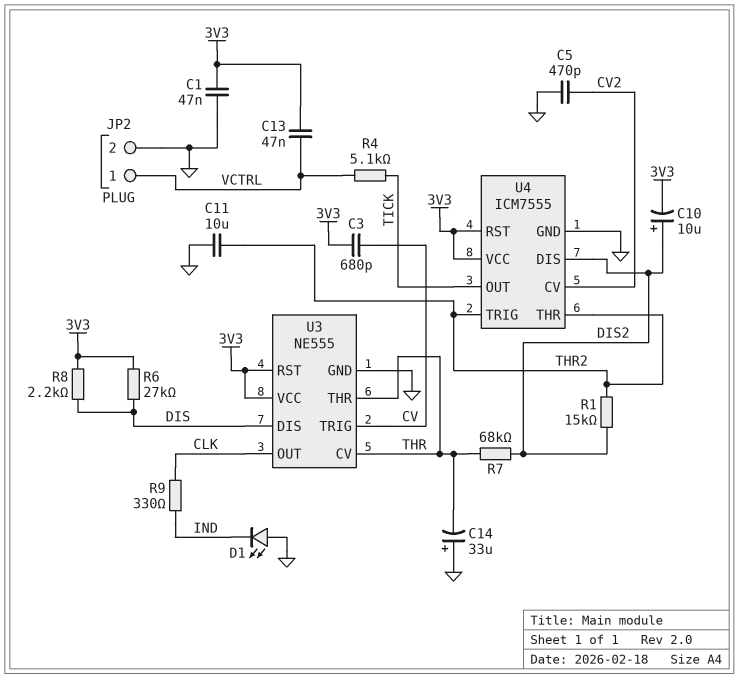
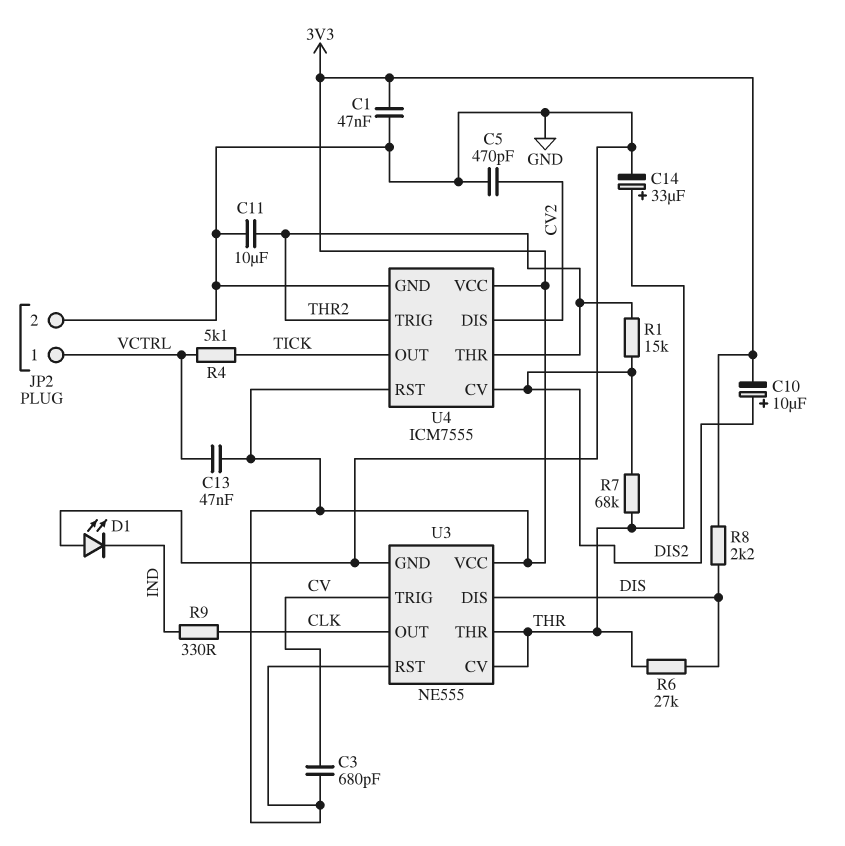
C14: 33uF (plus GND, minus THR) -> 33uF (plus THR, minus GND)
R6: 27k (3V3, DIS) -> 27k (DIS, THR)
U4 pin CV: CV2 -> DIS2
U4 pin DIS: DIS2 -> CV2

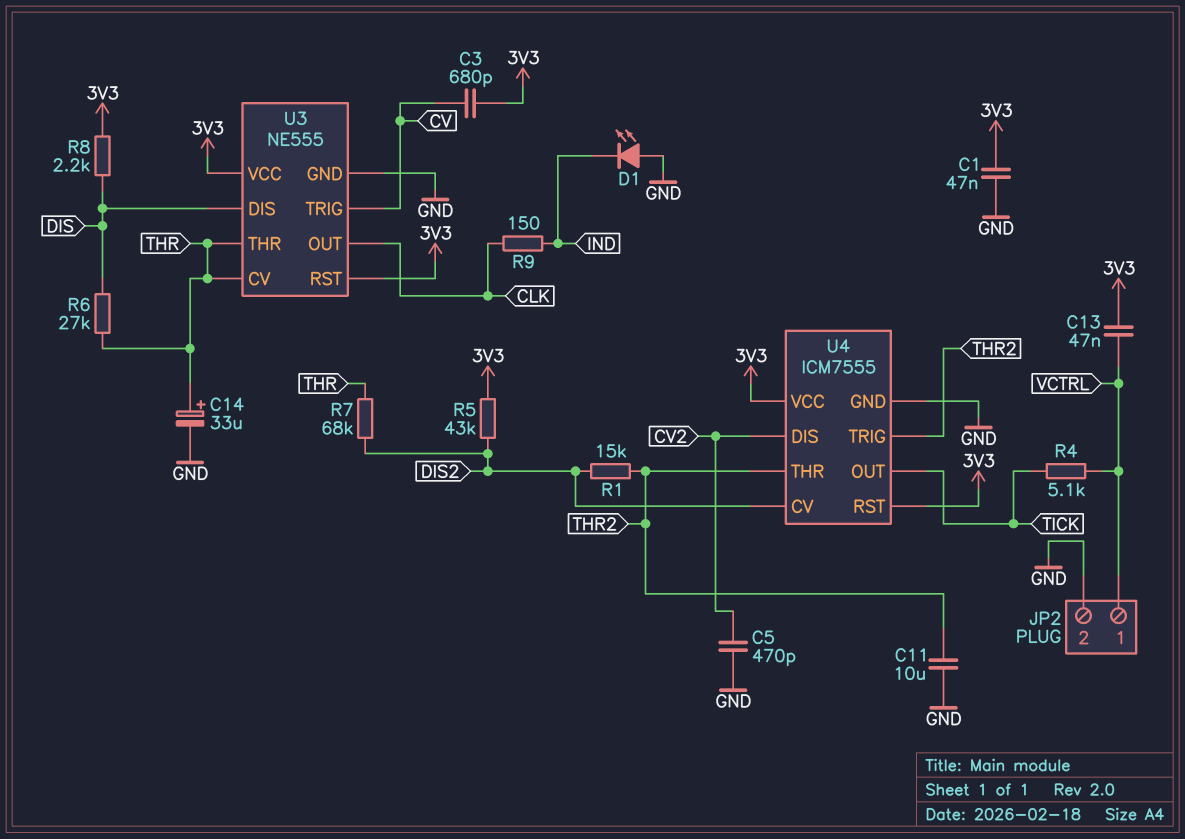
C10: 10uF (plus DIS2, minus 3V3) -> none
R5: none -> 43k (3V3, DIS2)
R9: 330 (CLK, IND) -> 150 (CLK, IND)

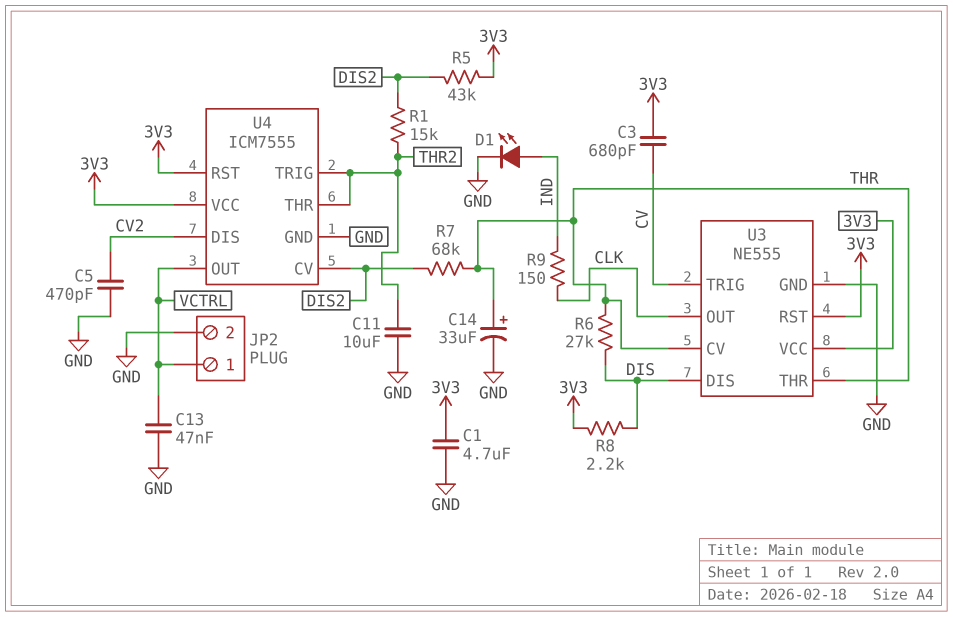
C1: 47nF (3V3, GND) -> 4.7uF (3V3, GND)
C13: 47nF (3V3, VCTRL) -> 47nF (GND, VCTRL)
D1: LED (A GND, K IND) -> LED (A IND, K GND)
R4: 5.1k (TICK, VCTRL) -> none
U4 pin OUT: TICK -> VCTRL

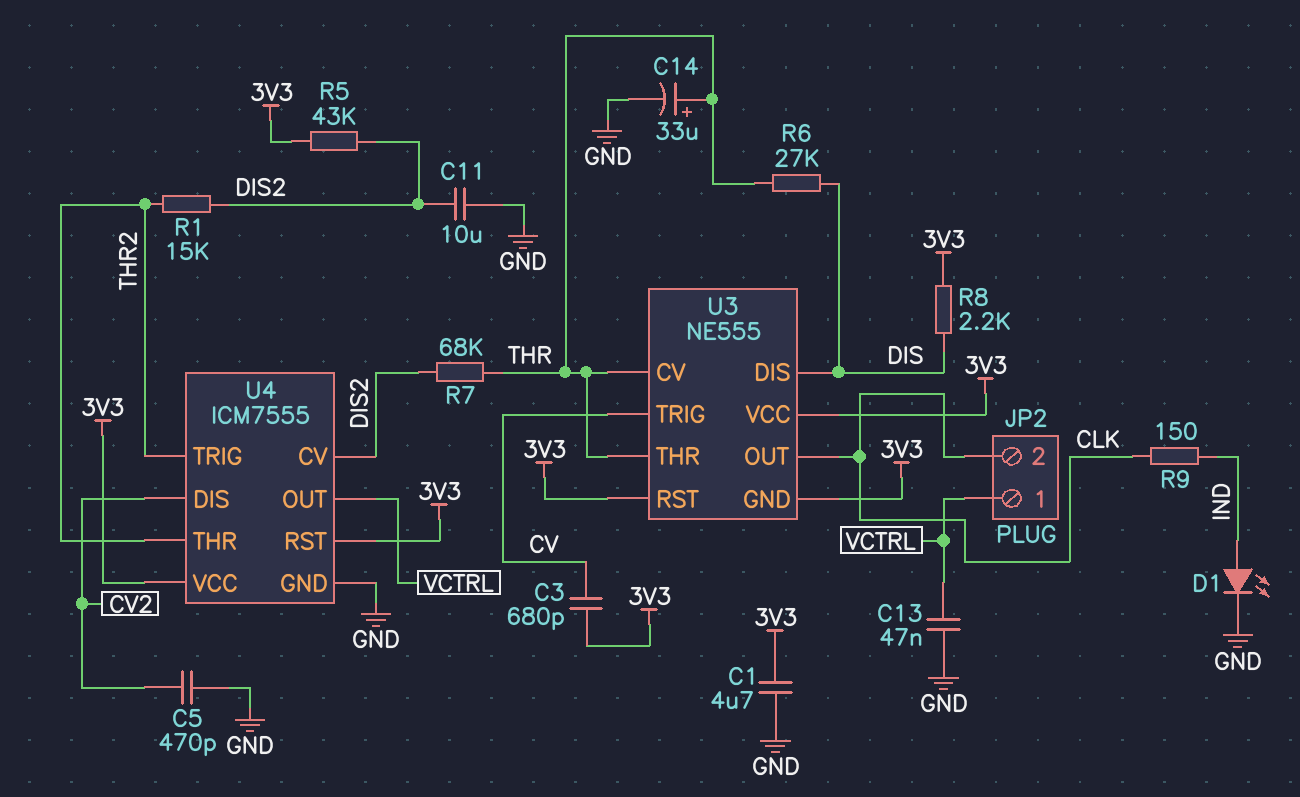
C11: 10uF (GND, THR2) -> 10uF (DIS2, GND)
JP2 pin 2: GND -> CLK
U3 pin GND: GND -> 3V3

